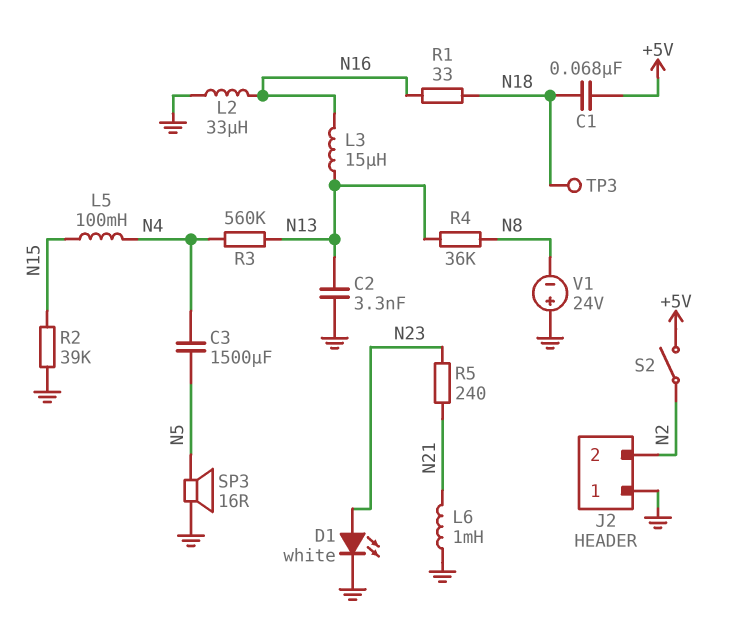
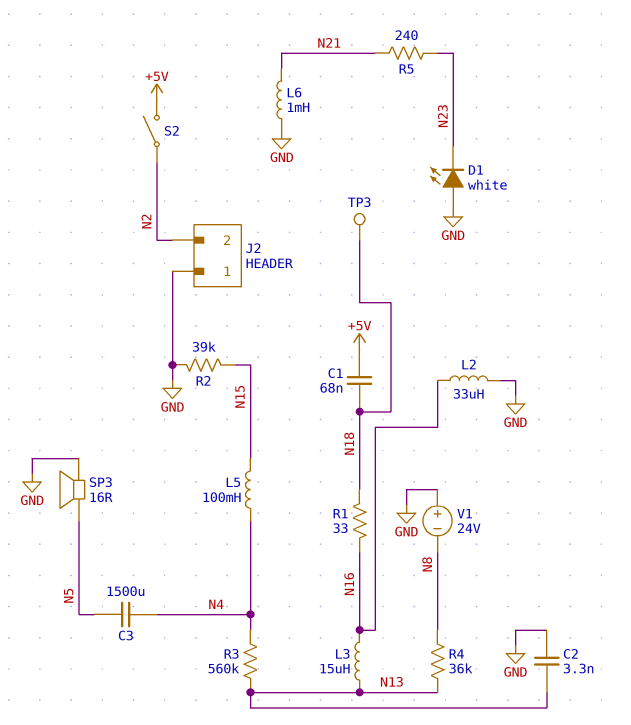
D1: LED white (A N23, K GND) -> LED white (A GND, K N23)

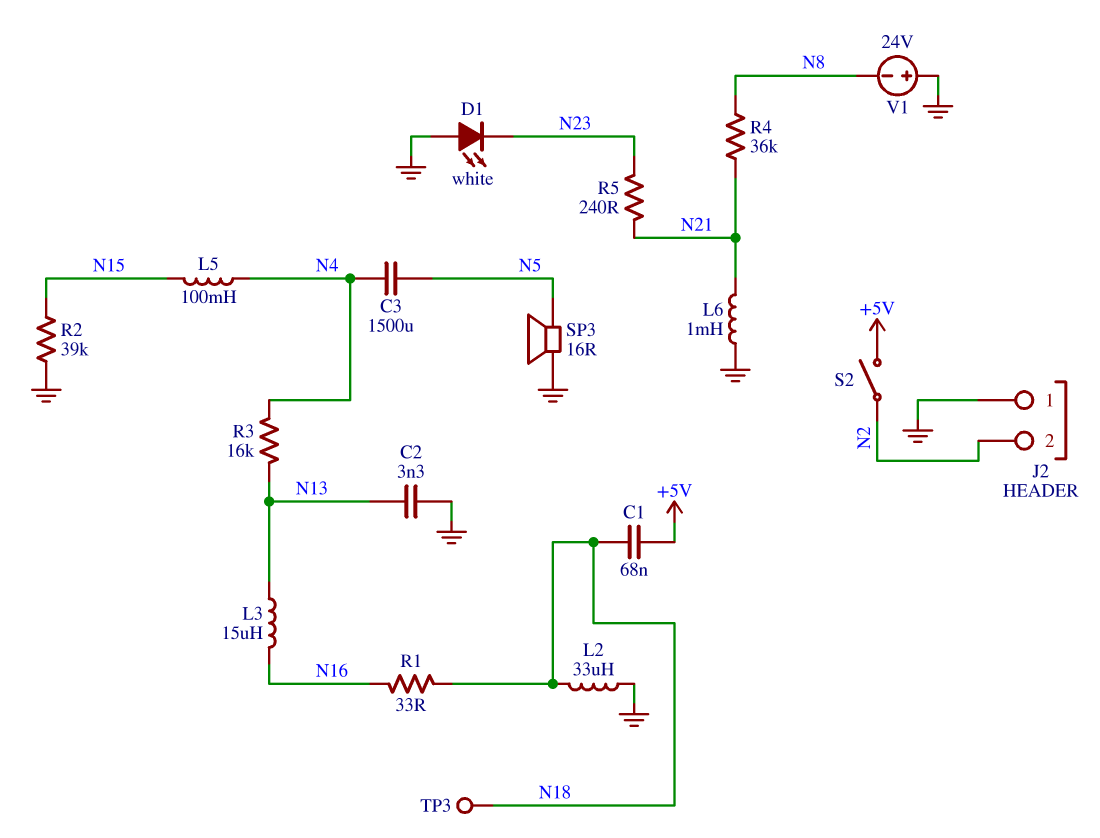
L2: 33uH (GND, N16) -> 33uH (GND, N18)
R3: 560k (N4, N13) -> 16k (N4, N13)
R4: 36k (N8, N13) -> 36k (N8, N21)

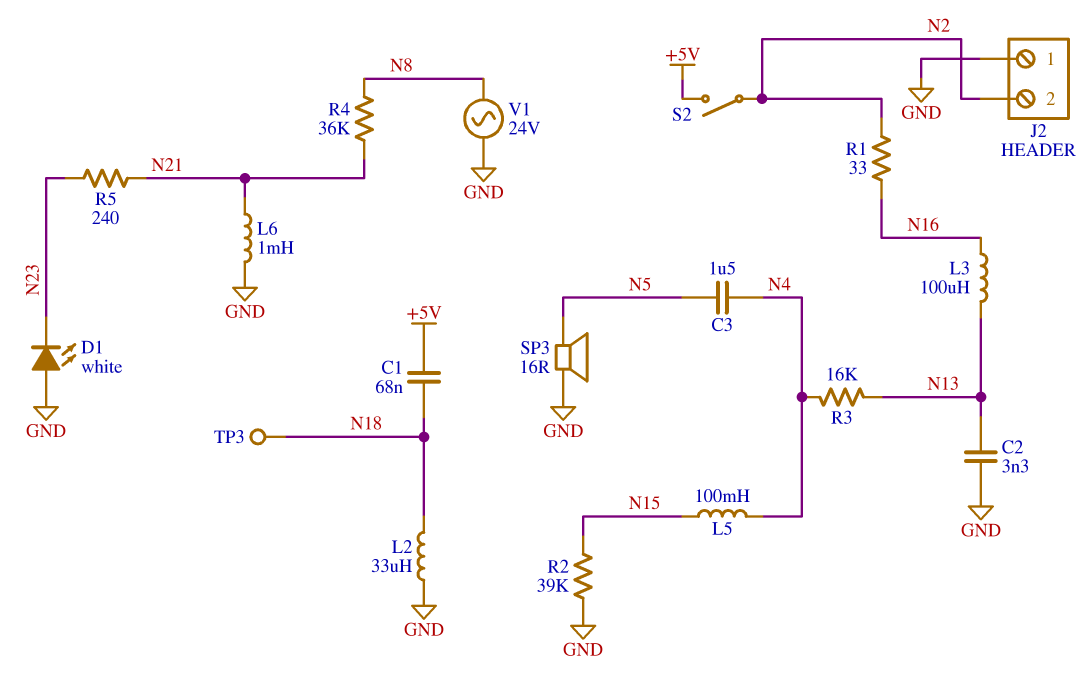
C3: 1500uF (N4, N5) -> 1.5uF (N4, N5)
L3: 15uH (N13, N16) -> 100uH (N13, N16)
R1: 33 (N16, N18) -> 33 (N2, N16)
V1: 24V (plus GND, minus N8) -> AC 24V (GND, N8)

